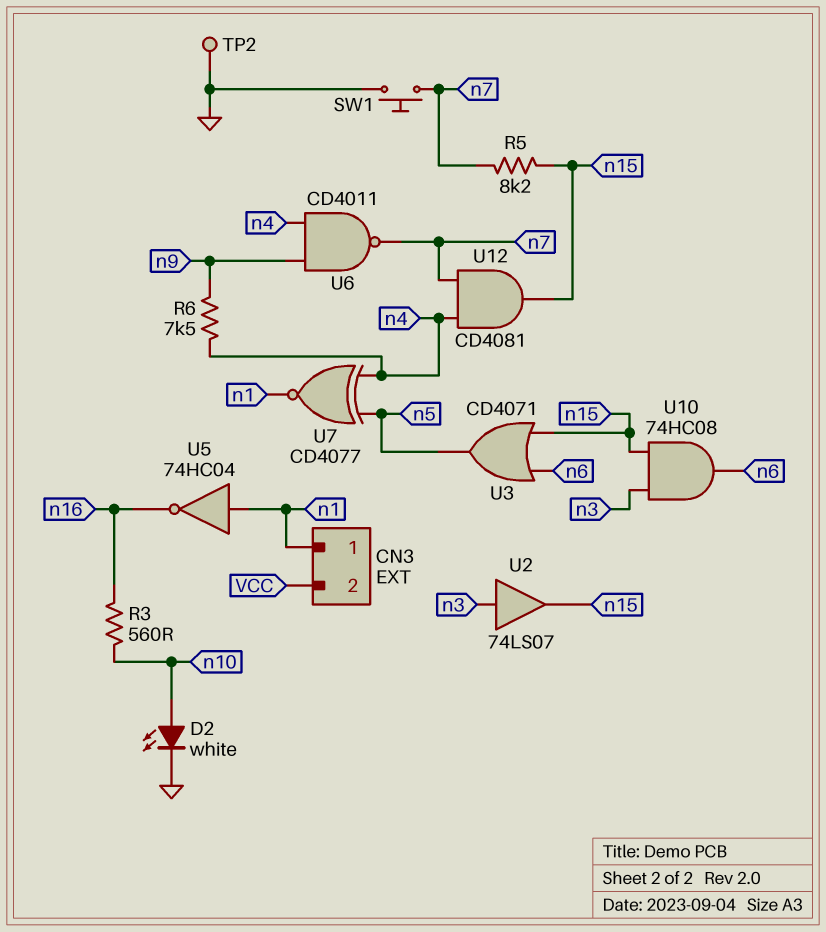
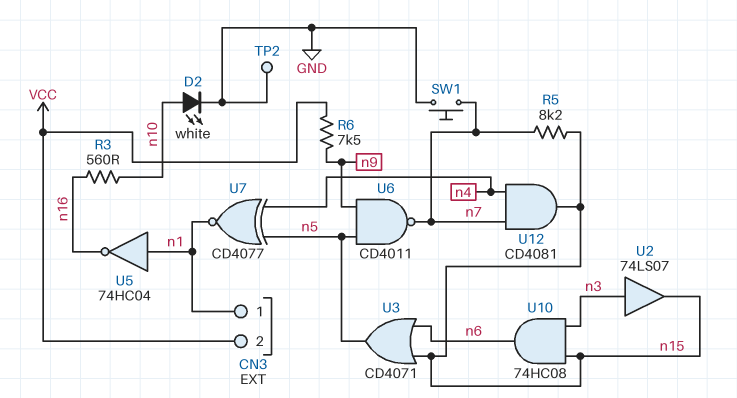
R6: 7.5k (n4, n9) -> 7.5k (VCC, n9)
U6: NAND CD4011 (in n4, in n9, out n7) -> NAND CD4011 (in n5, in n9, out n7)

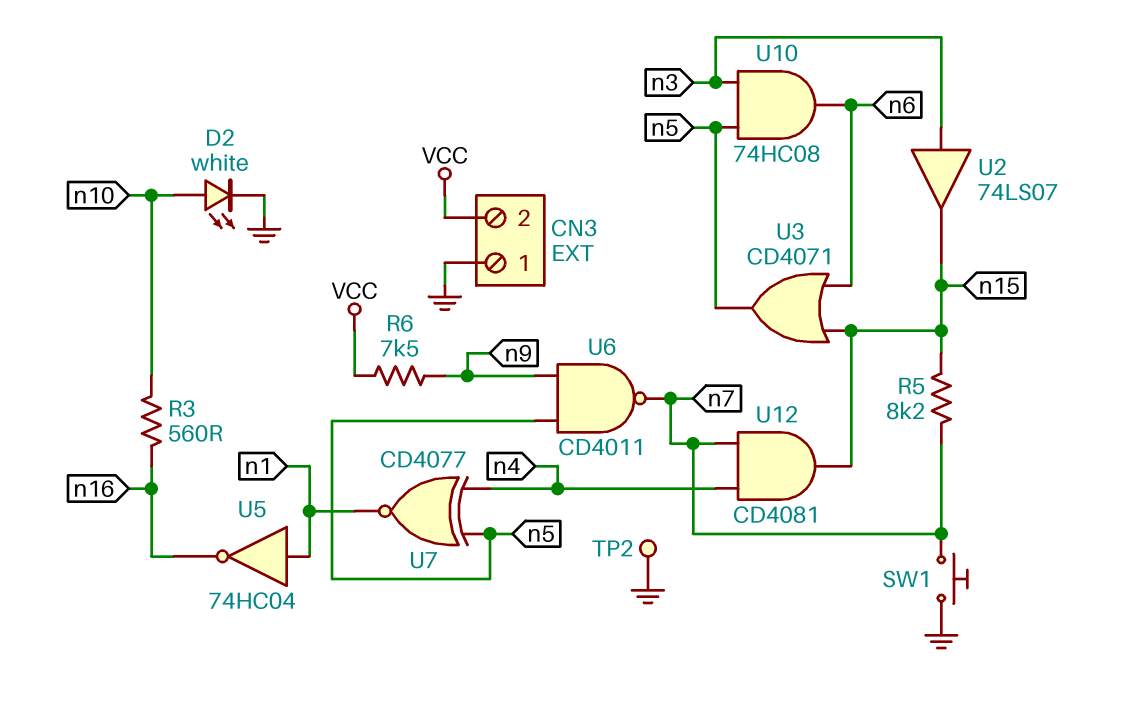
CN3 pin 1: n1 -> GND
U10: AND 74HC08 (in n3, in n15, out n6) -> AND 74HC08 (in n3, in n5, out n6)

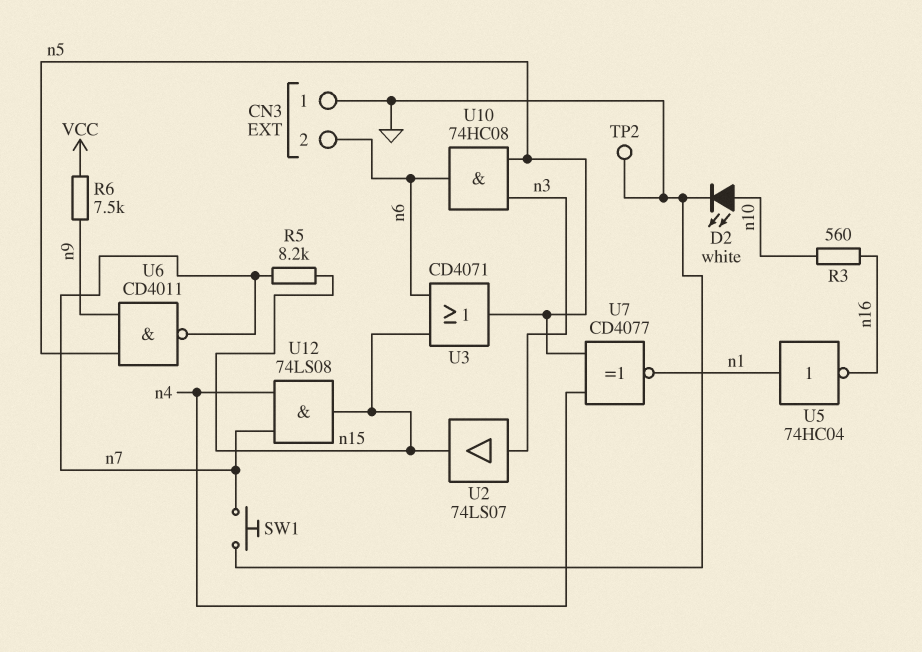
CN3 pin 2: VCC -> n6
U12: AND CD4081 (in n4, in n7, out n15) -> AND 74LS08 (in n4, in n7, out n15)

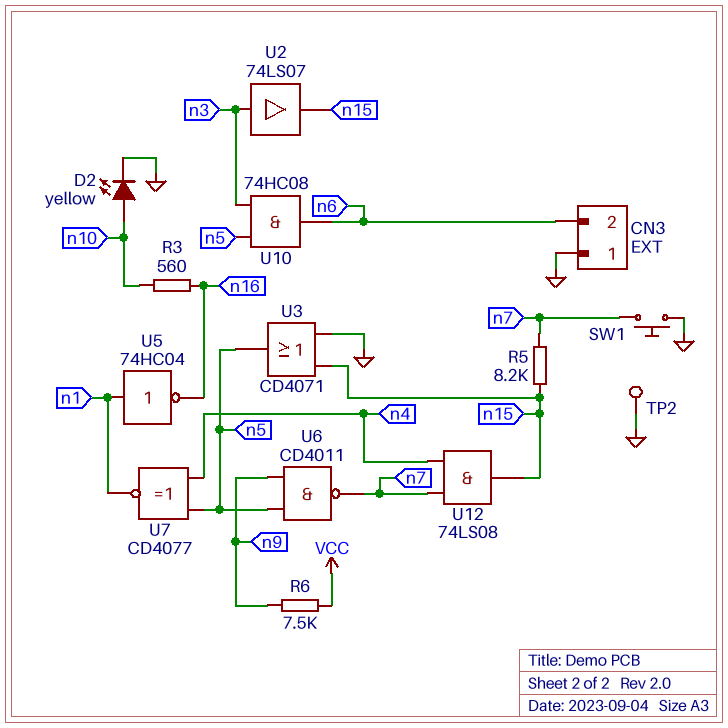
D2: LED white (A n10, K GND) -> LED yellow (A n10, K GND)
U3: OR CD4071 (in n6, in n15, out n5) -> OR CD4071 (in GND, in n15, out n5)

